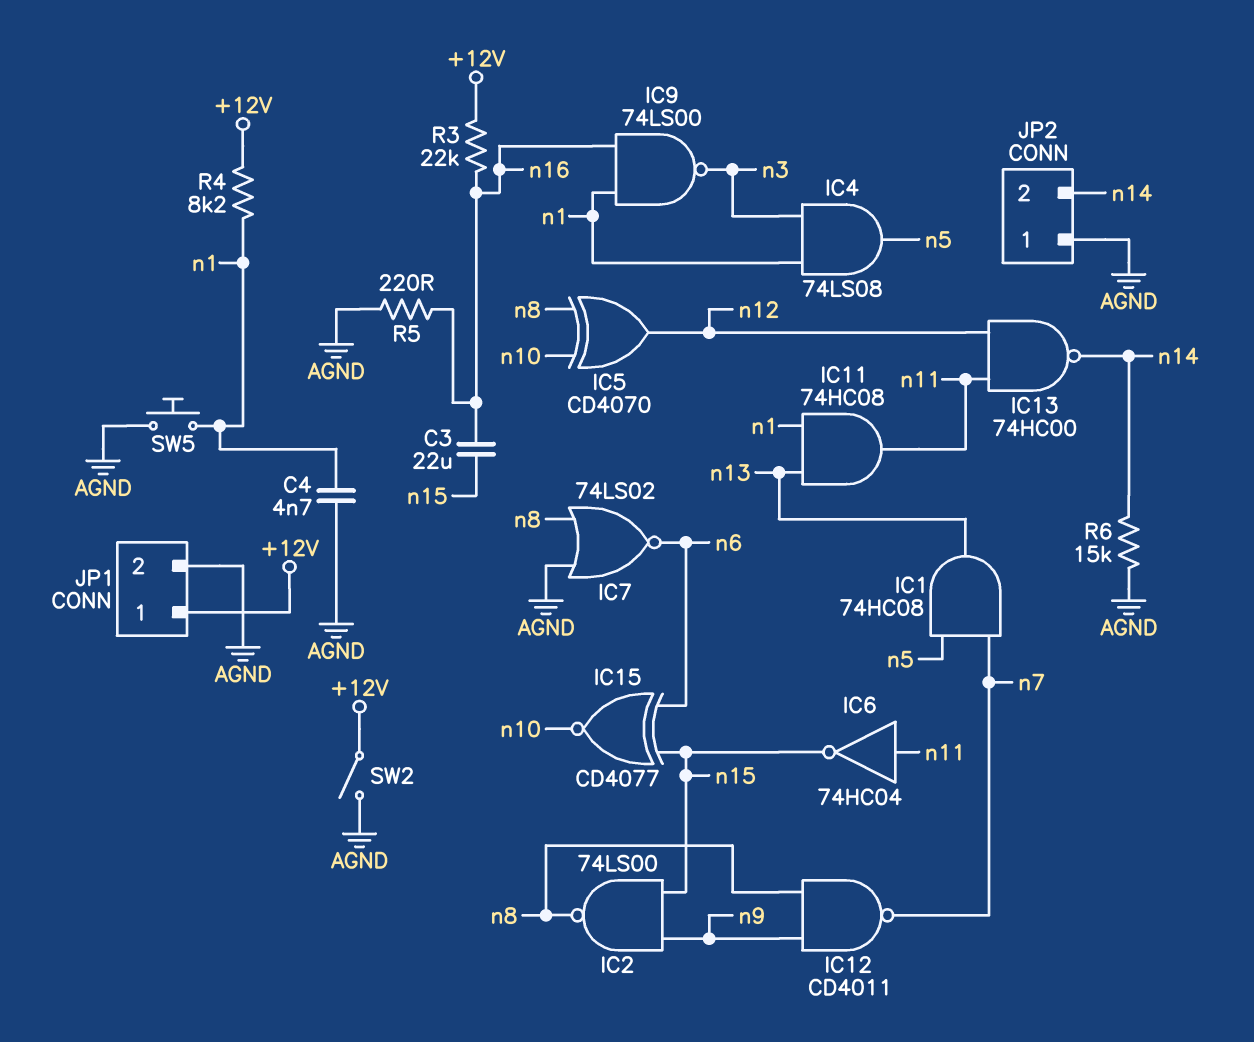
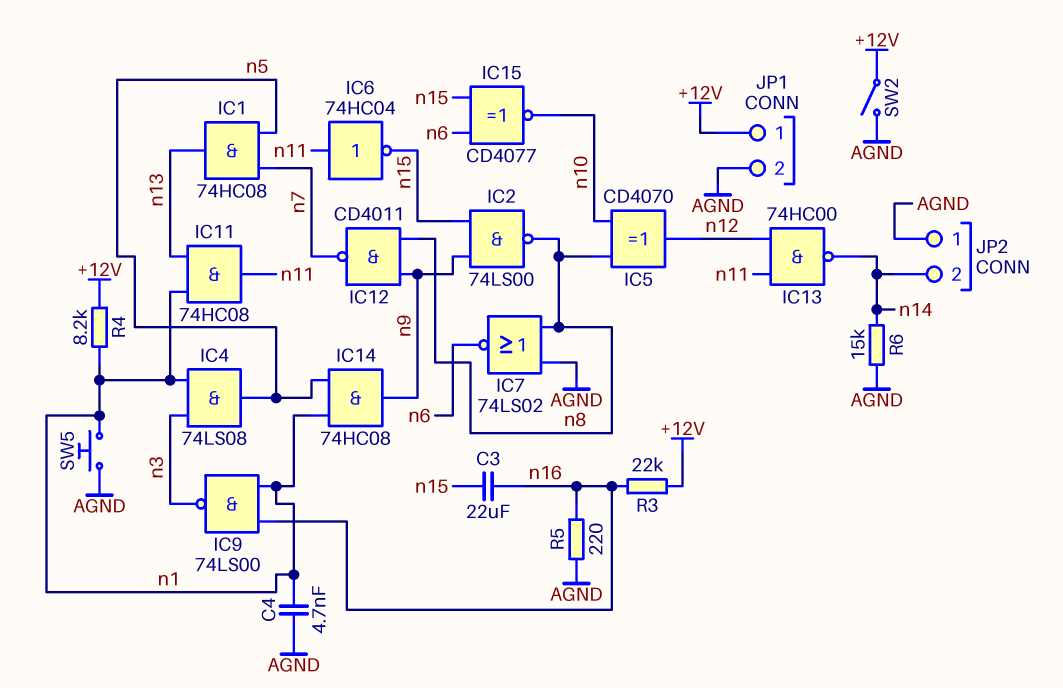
IC14: none -> AND 74HC08 (in n1, in n5, out n9)

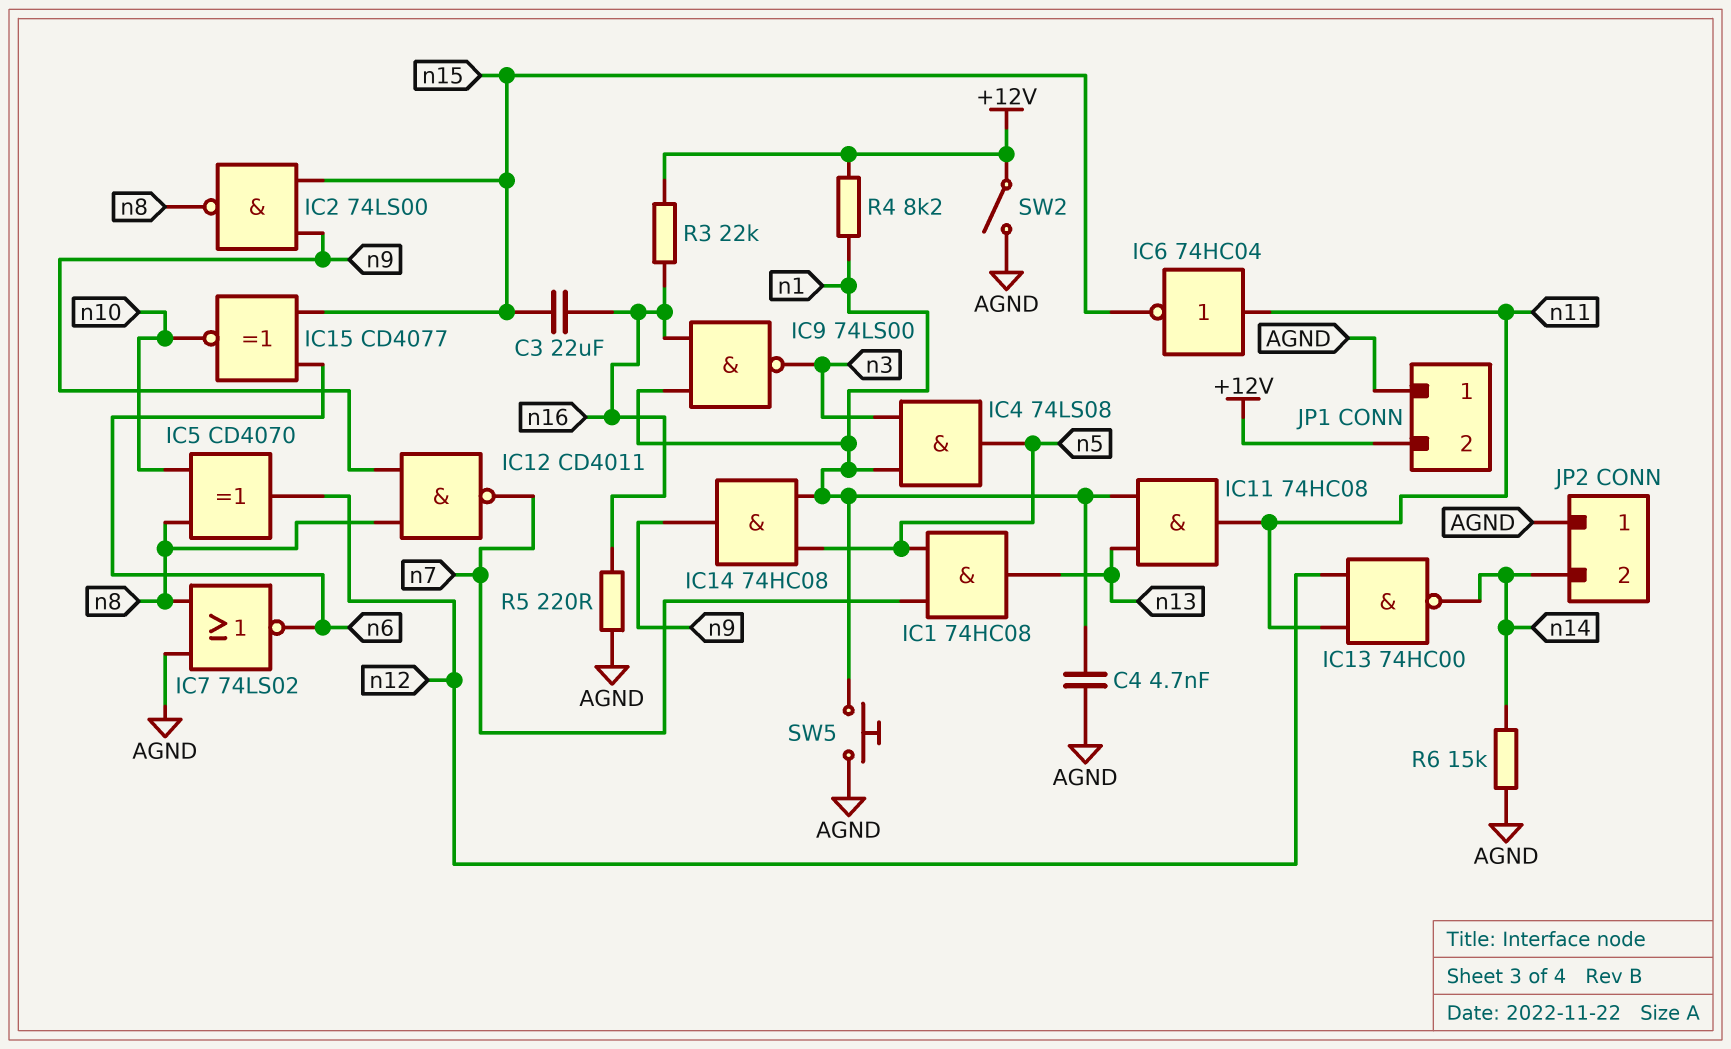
JP1 pin 1: +12V -> AGND
JP1 pin 2: AGND -> +12V

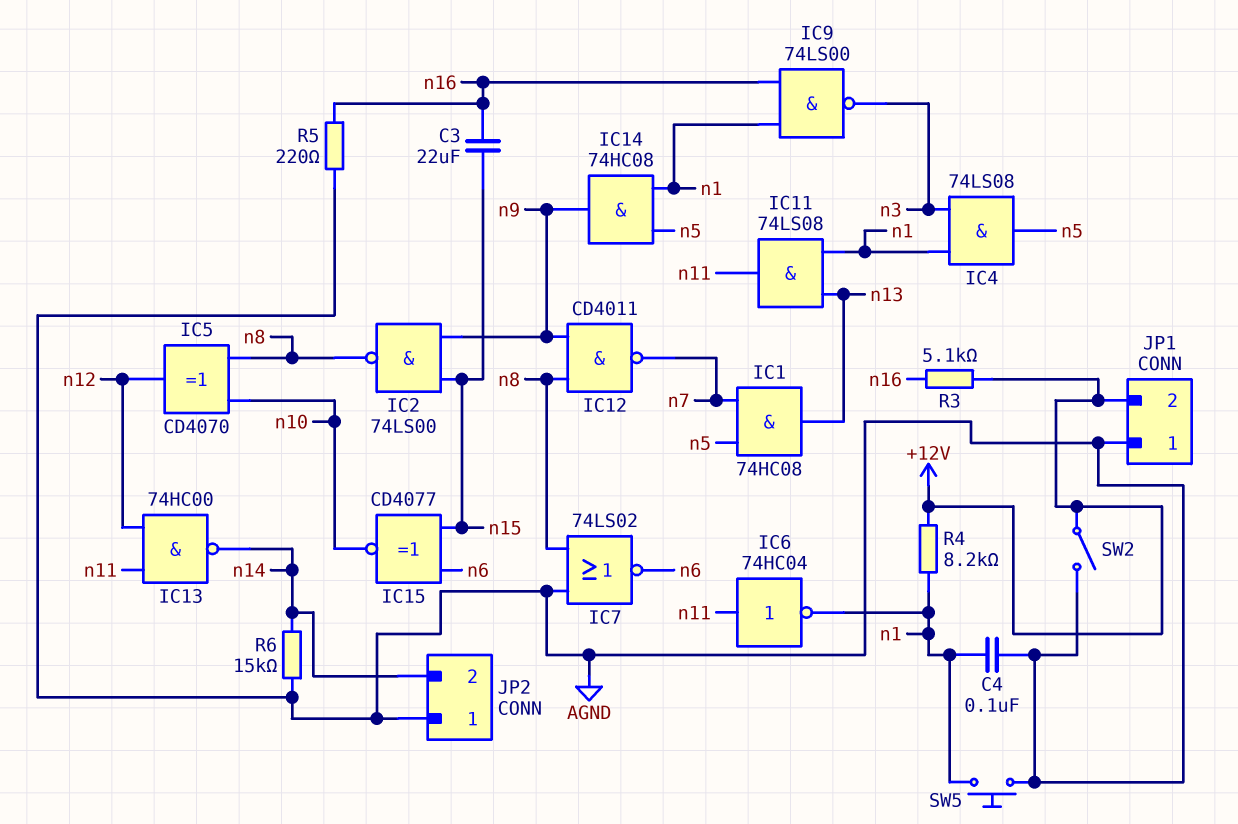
C4: 4.7nF (AGND, n1) -> 100nF (AGND, n1)
IC6: NOT 74HC04 (in n11, out n15) -> NOT 74HC04 (in n11, out n1)
IC11: AND 74HC08 (in n1, in n13, out n11) -> AND 74LS08 (in n1, in n13, out n11)
R3: 22k (+12V, n16) -> 5.1k (+12V, n16)

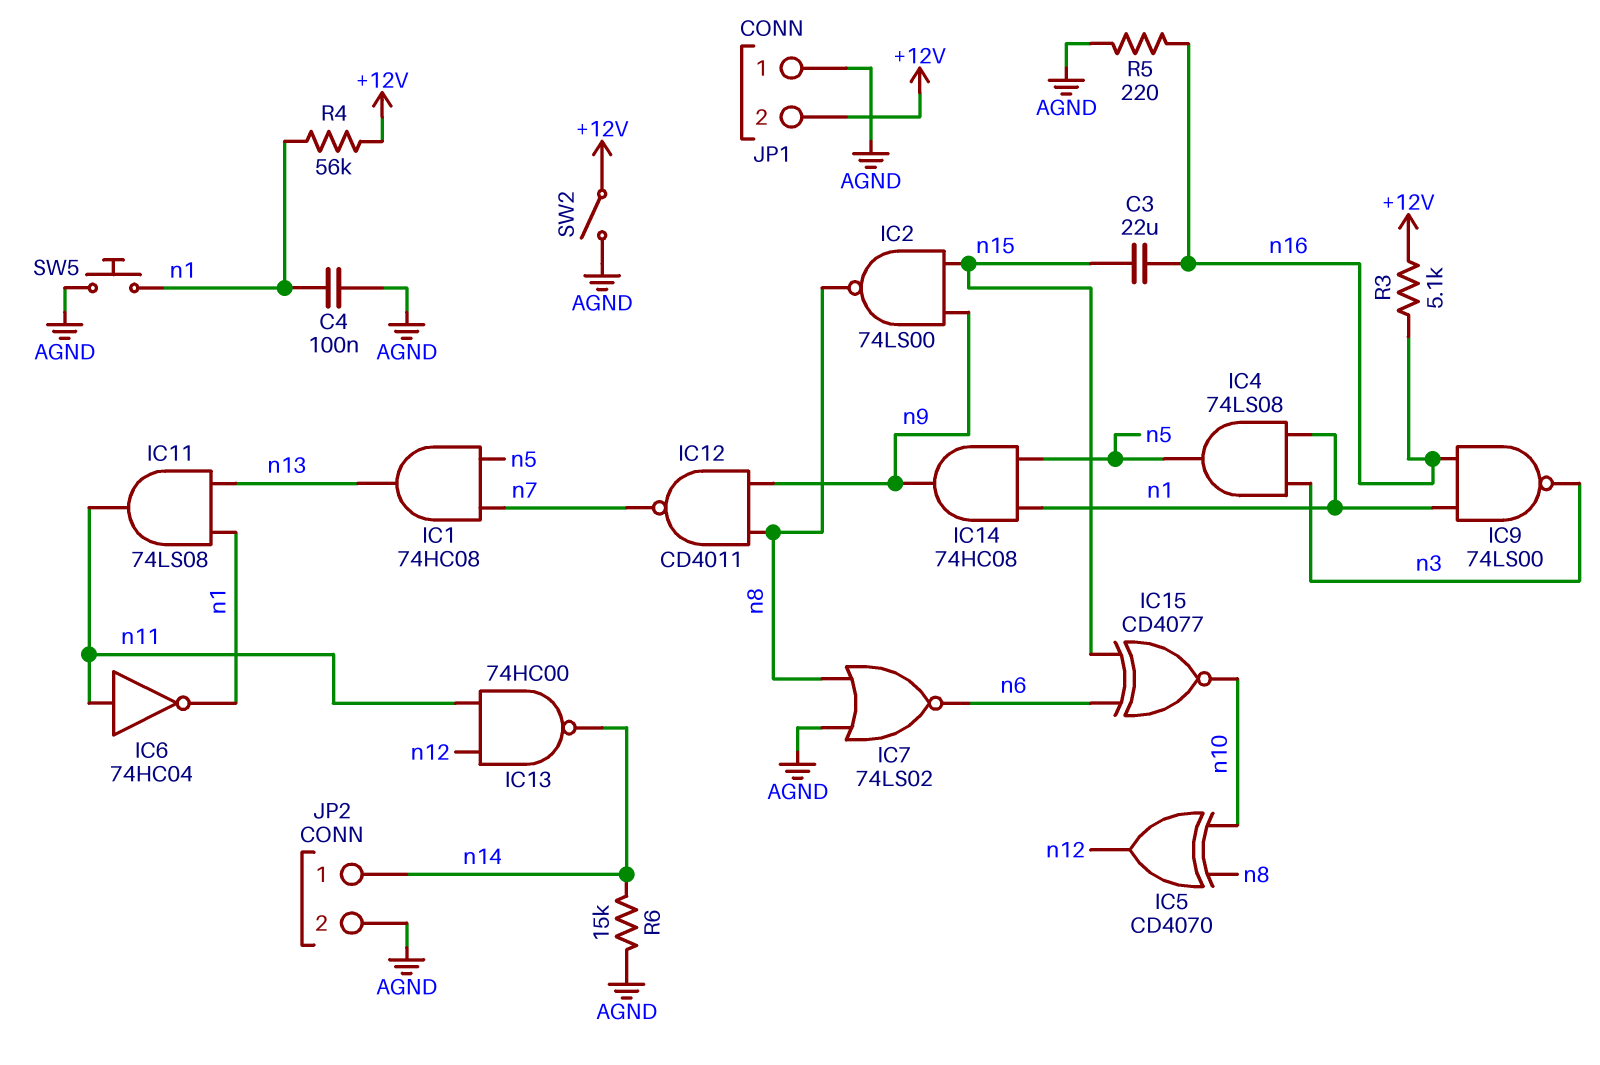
JP2 pin 1: AGND -> n14
JP2 pin 2: n14 -> AGND
R4: 8.2k (+12V, n1) -> 56k (+12V, n1)

